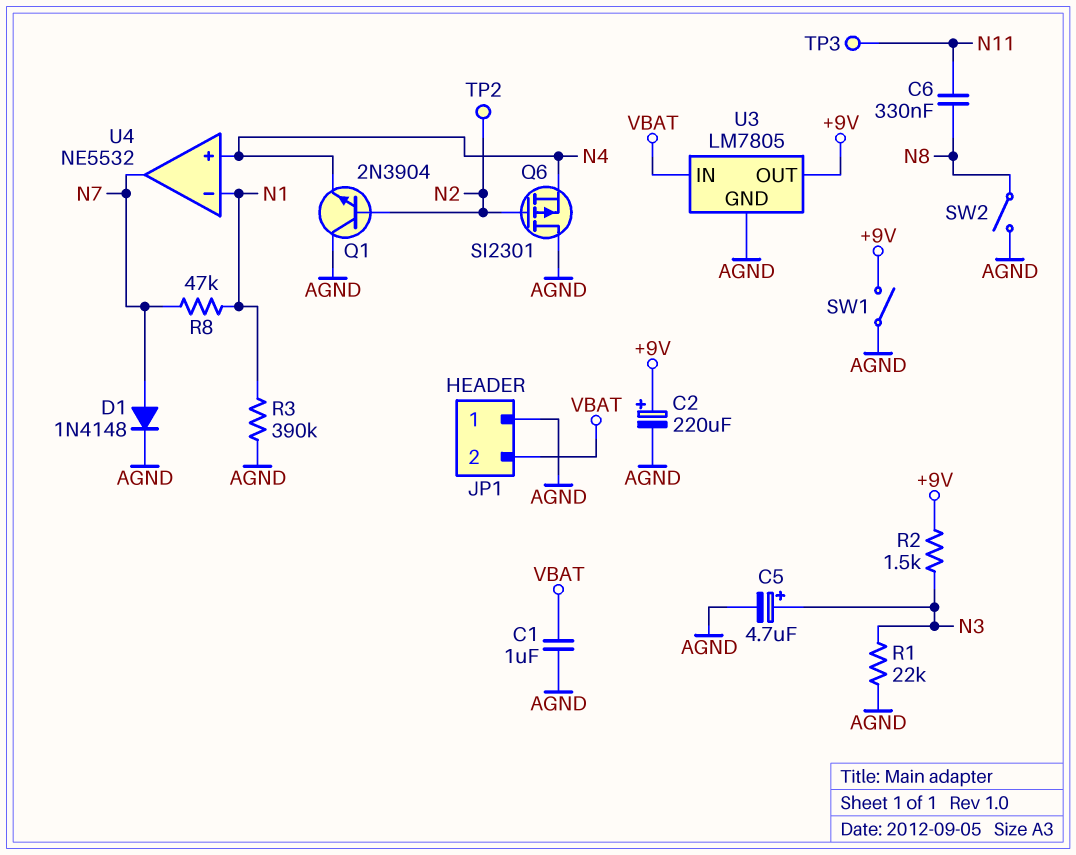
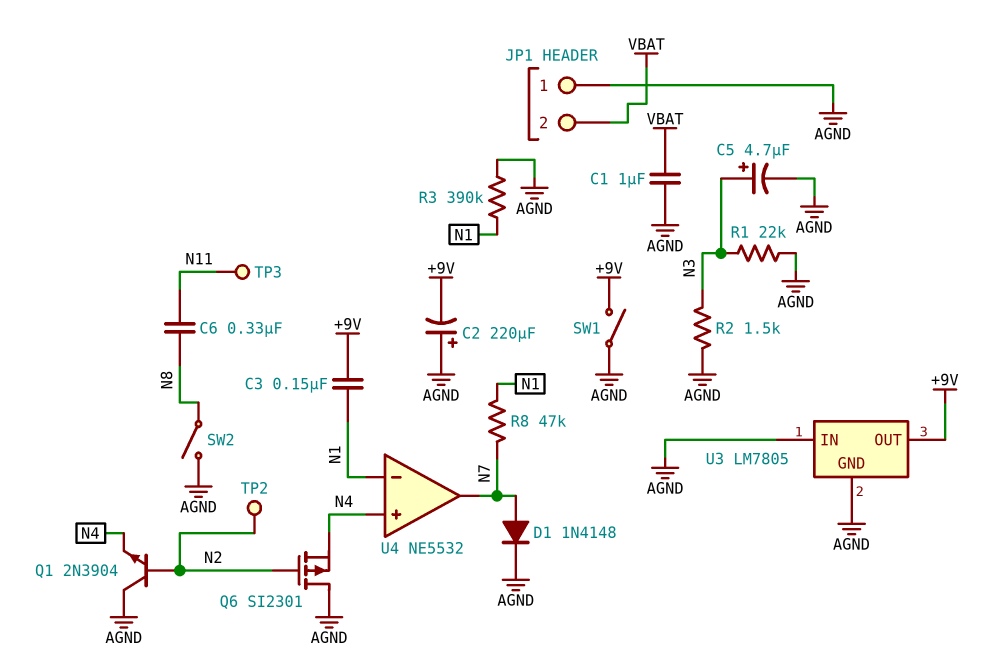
C2: 220uF (plus +9V, minus AGND) -> 220uF (plus AGND, minus +9V)
C3: none -> 150nF (+9V, N1)
R2: 1.5k (+9V, N3) -> 1.5k (AGND, N3)
U3 pin IN: VBAT -> AGND

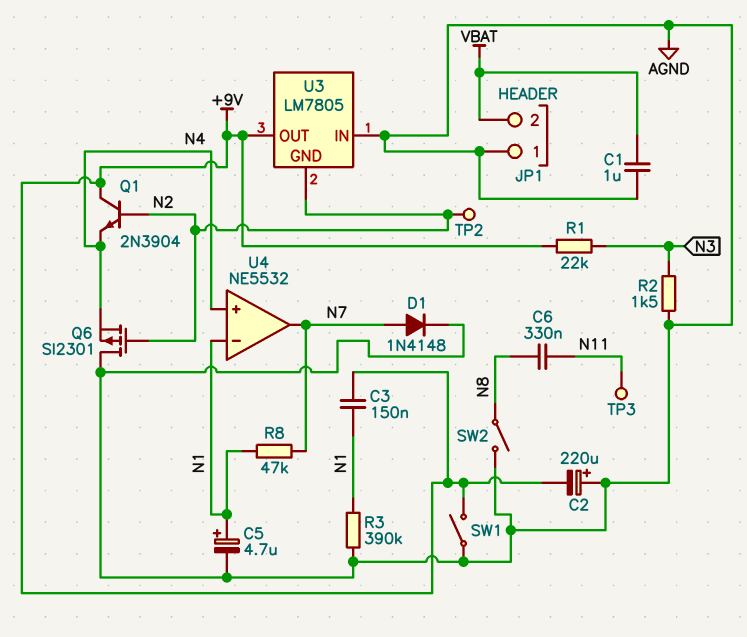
C5: 4.7uF (plus N3, minus AGND) -> 4.7uF (plus N1, minus AGND)
Q1: NPN 2N3904 (B N2, C AGND, E N4) -> NPN 2N3904 (B N2, C +9V, E N4)
R1: 22k (AGND, N3) -> 22k (+9V, N3)
U3 pin GND: AGND -> N2

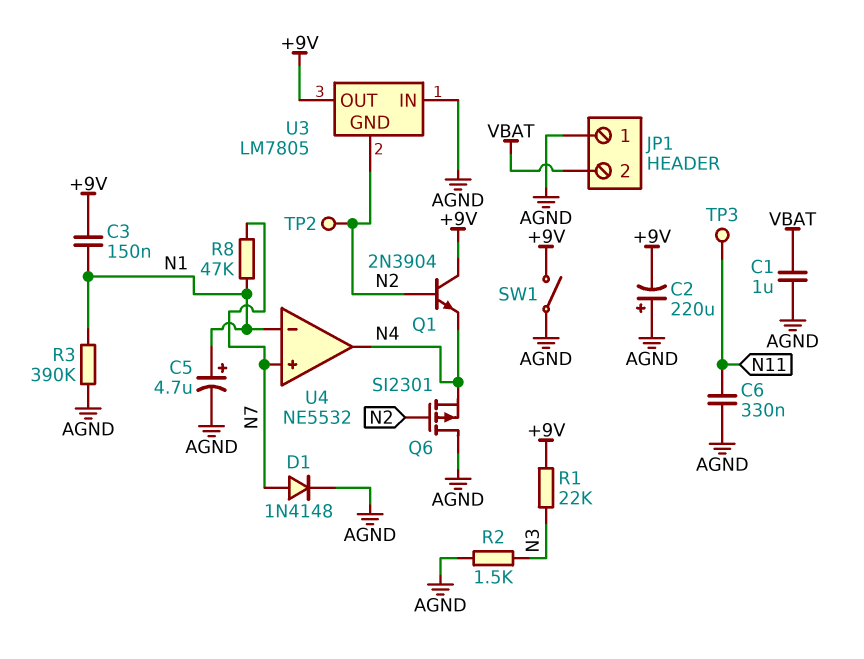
C6: 330nF (N8, N11) -> 330nF (AGND, N11)
SW2: switch (AGND, N8) -> none
U4 pin in+: N4 -> N7
U4 pin out: N7 -> N4

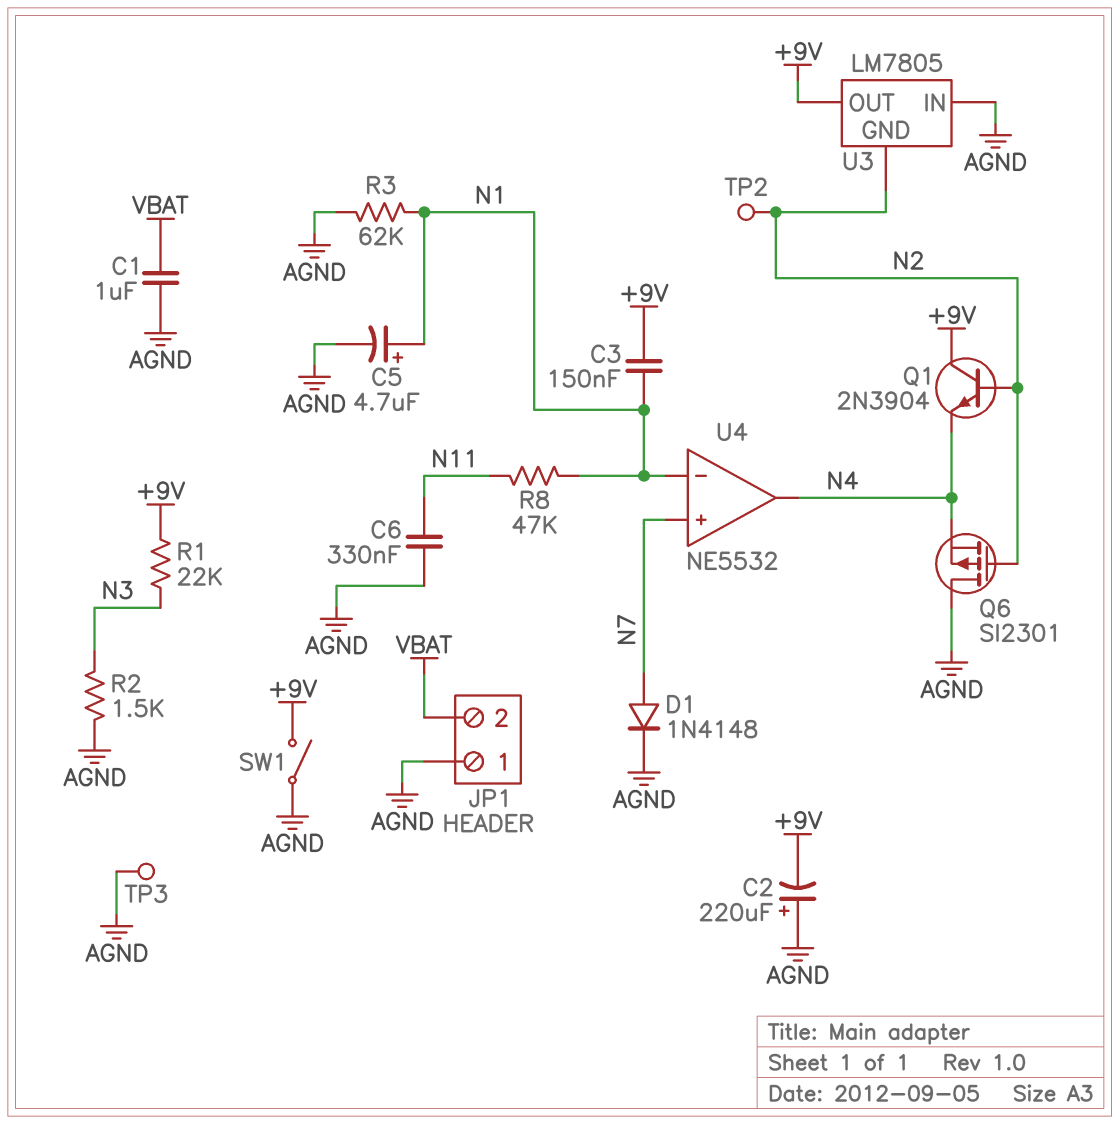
R3: 390k (AGND, N1) -> 62k (AGND, N1)
R8: 47k (N1, N7) -> 47k (N1, N11)
TP3: test point (N11) -> test point (AGND)

